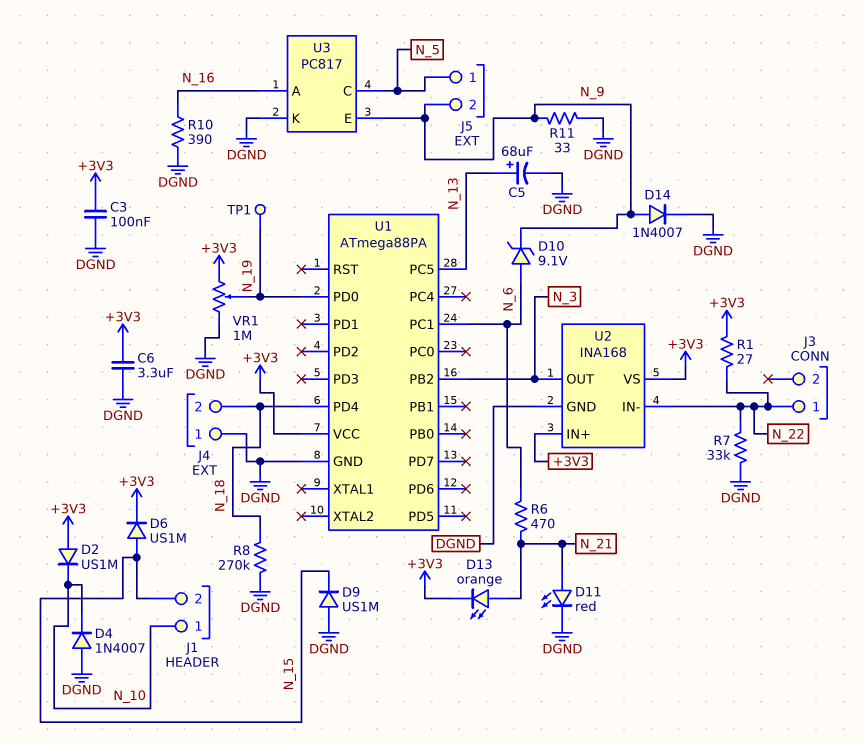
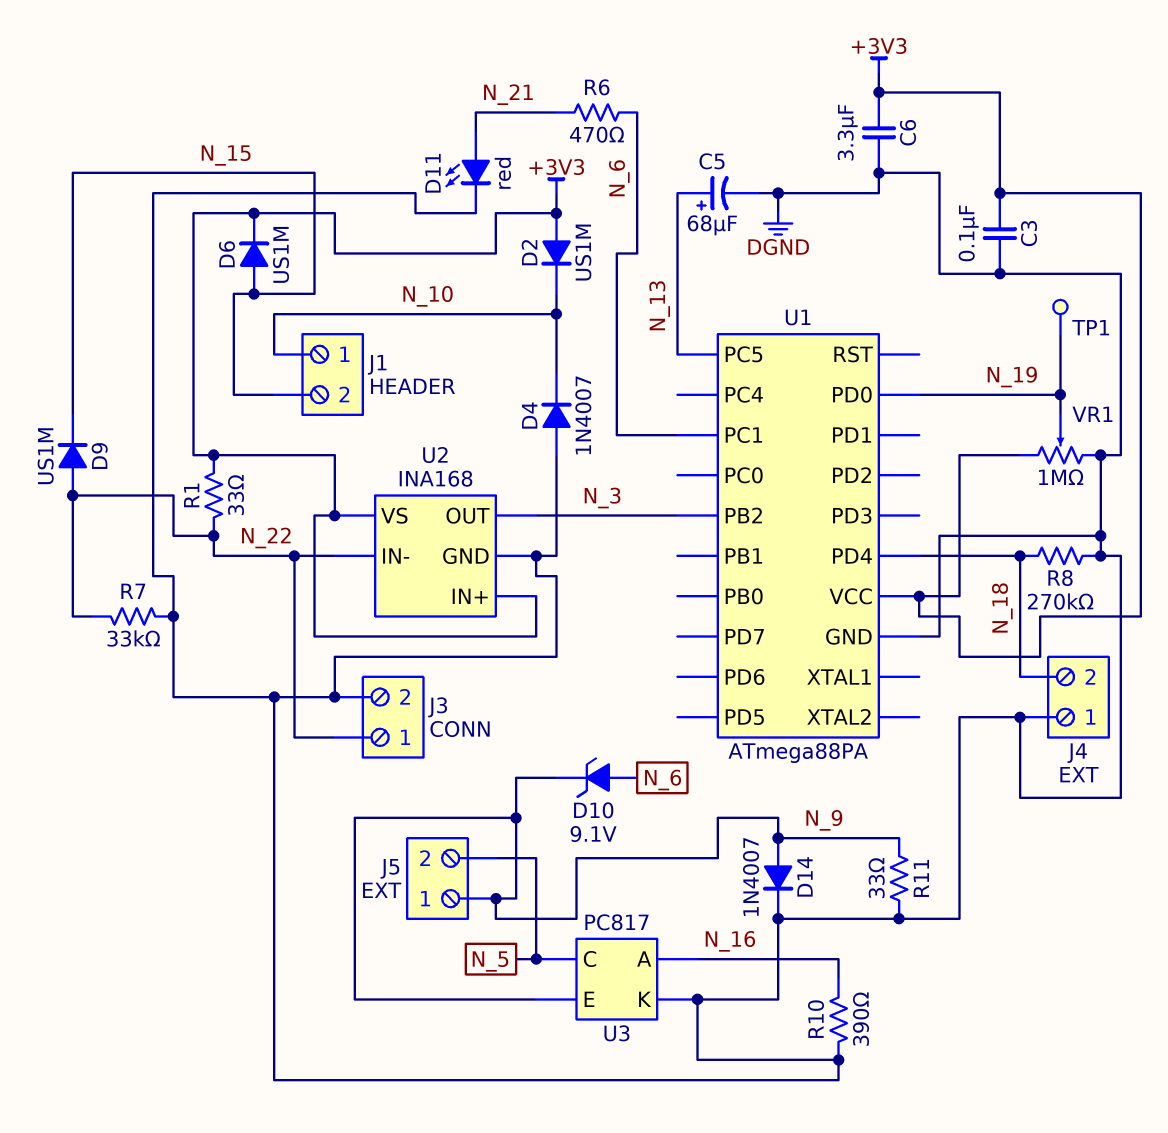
D9: diode US1M (A DGND, K N_15) -> diode US1M (A N_22, K N_15)
D13: LED orange (A N_21, K +3V3) -> none
J3 pin 2: none -> DGND
J5 pin 1: N_5 -> N_9
J5 pin 2: N_9 -> N_5
R1: 27 (+3V3, N_22) -> 33 (+3V3, N_22)

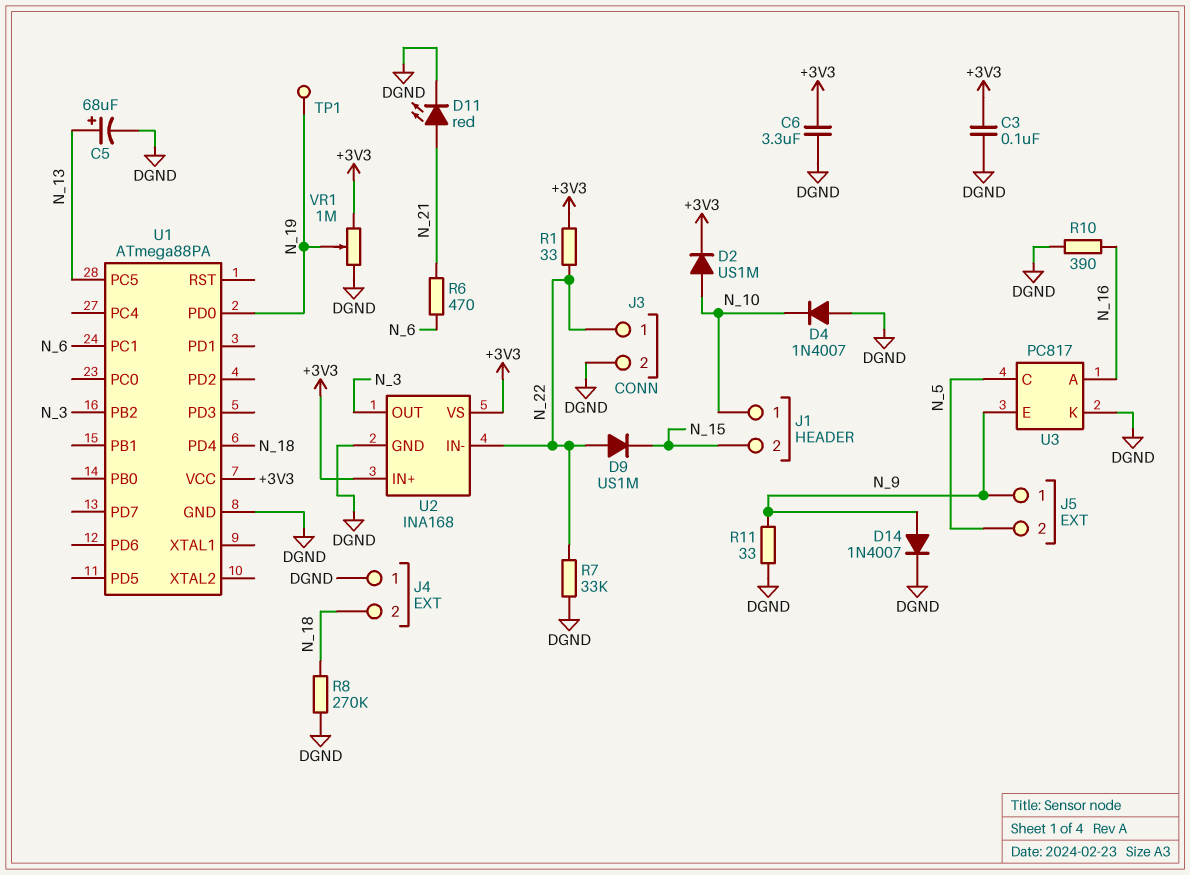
D2: diode US1M (A +3V3, K N_10) -> diode US1M (A N_10, K +3V3)
D6: diode US1M (A N_15, K +3V3) -> none
D10: zener 9.1V (A N_6, K N_9) -> none

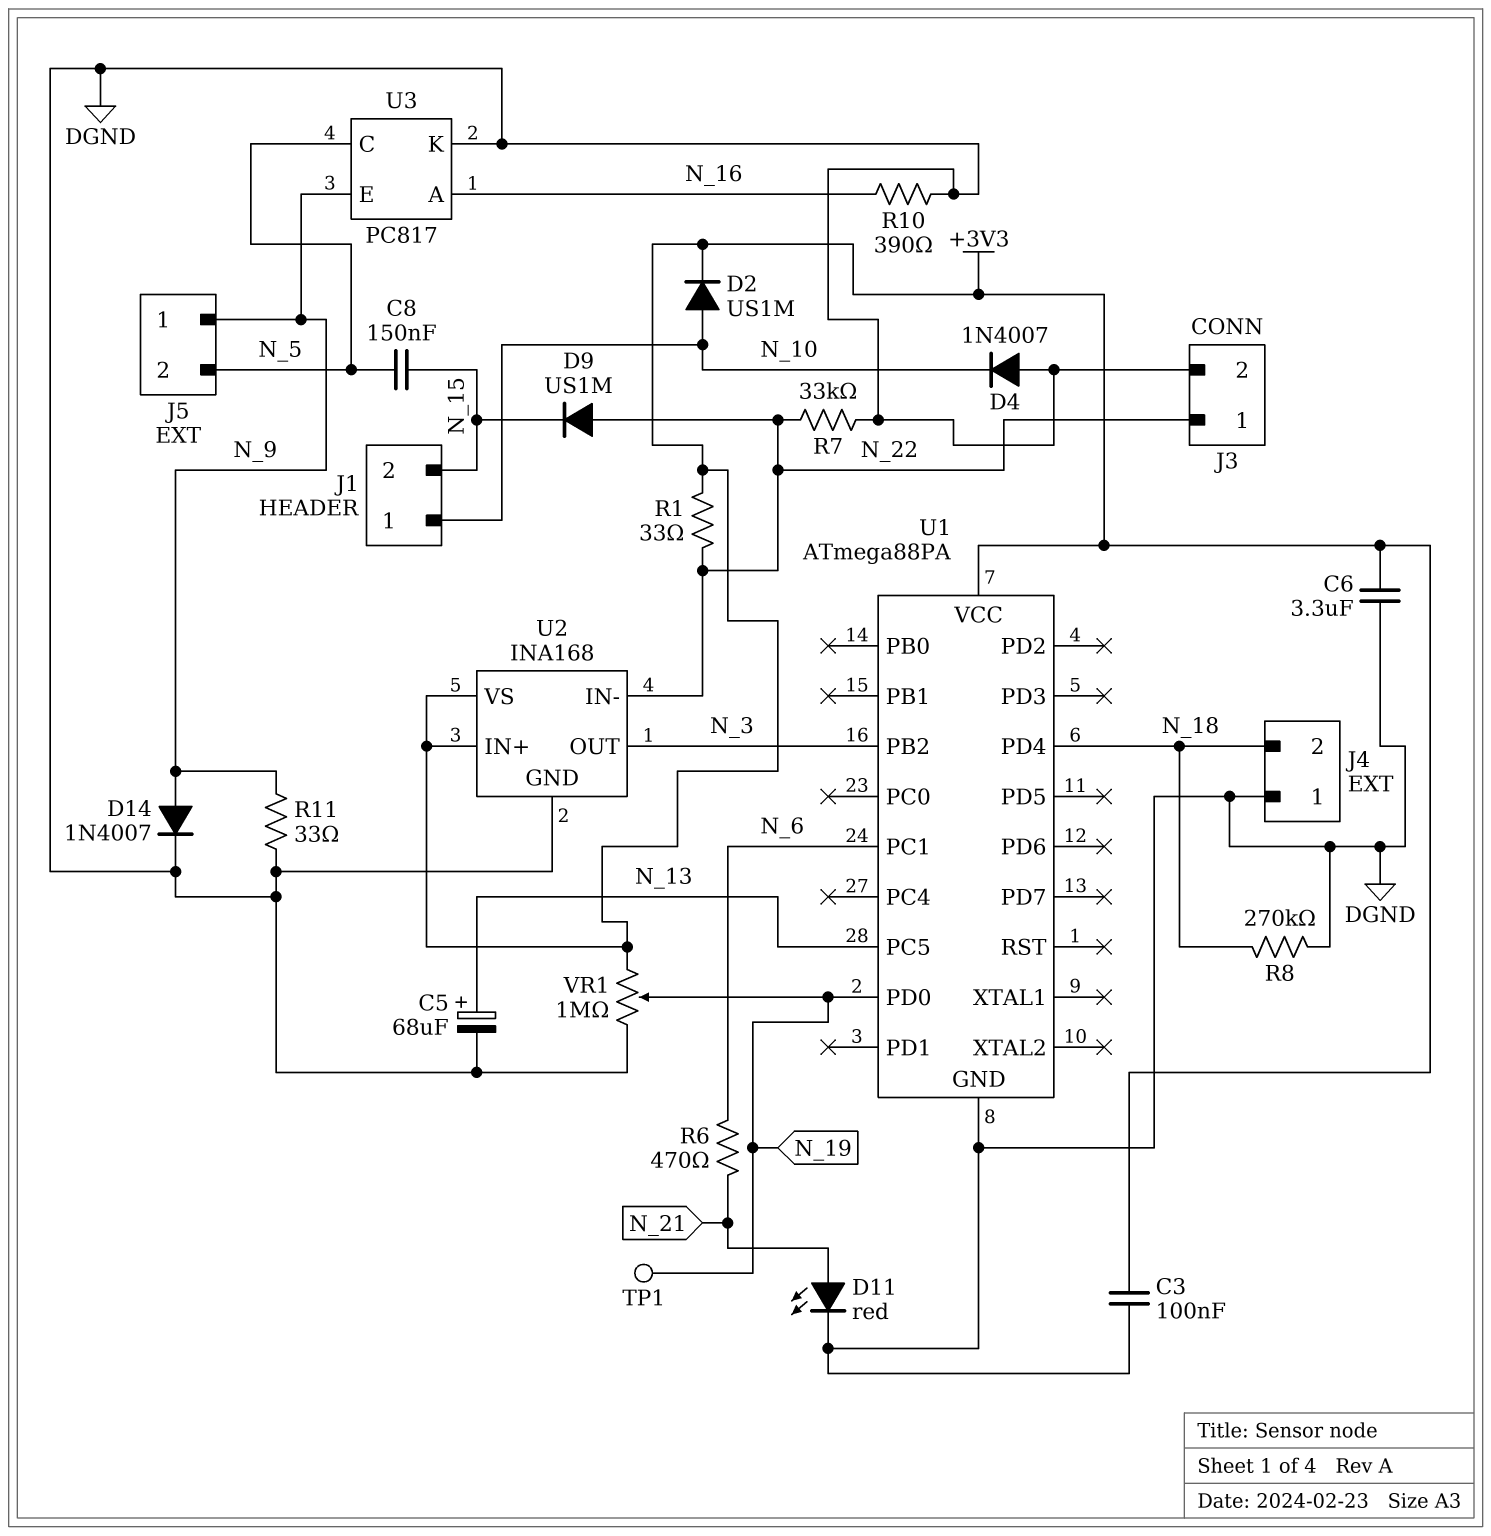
C8: none -> 150nF (N_5, N_15)

